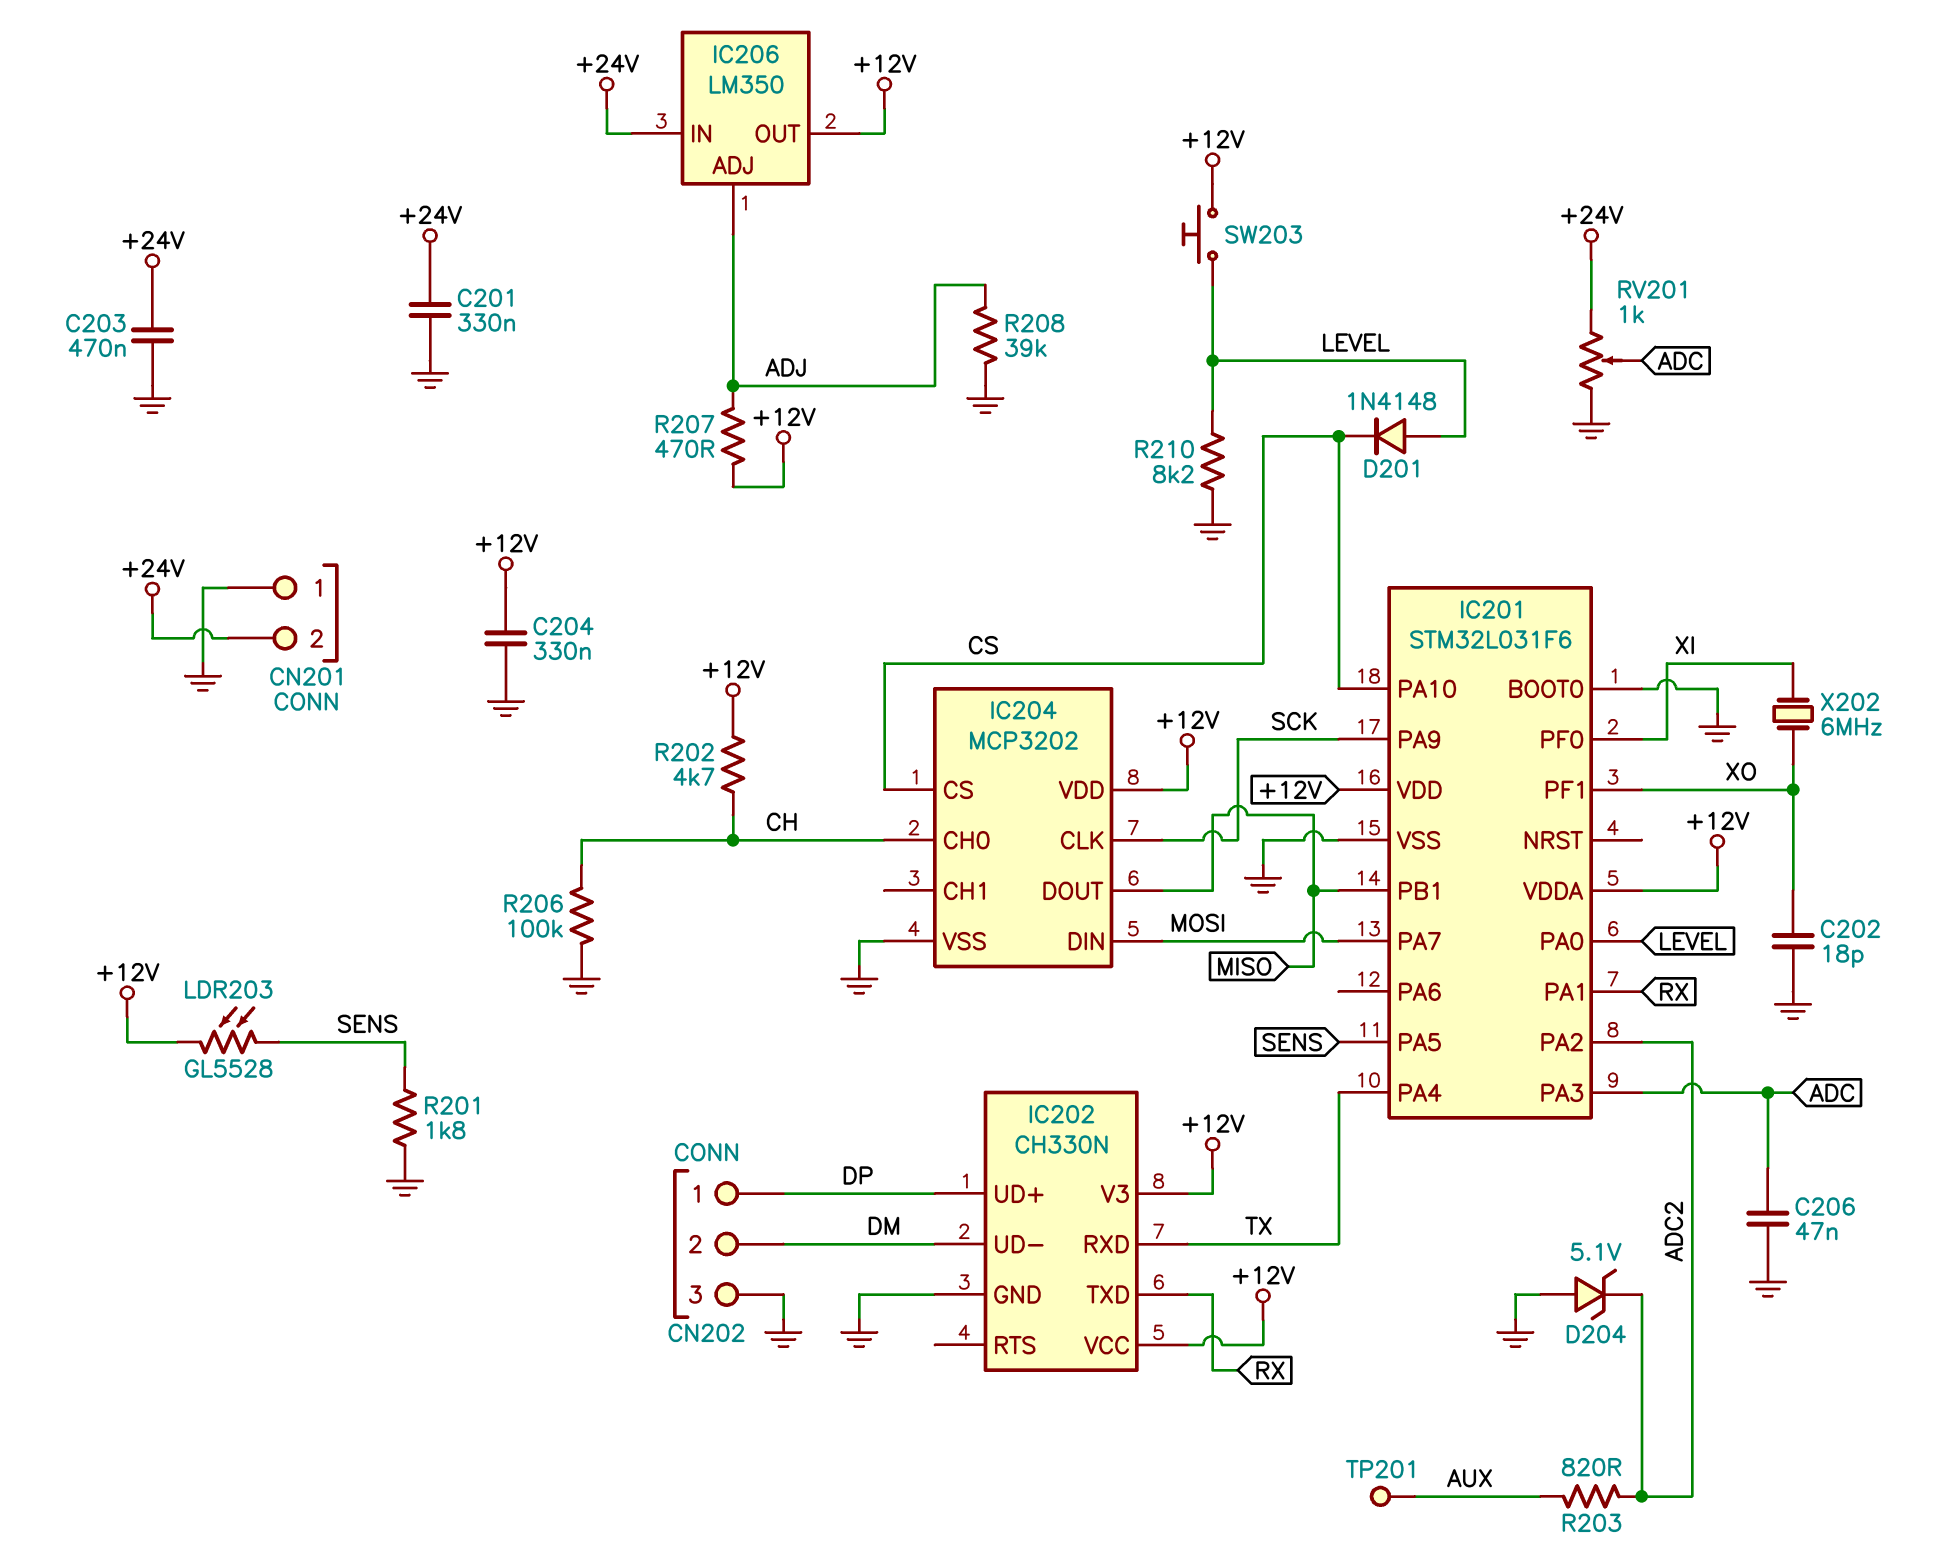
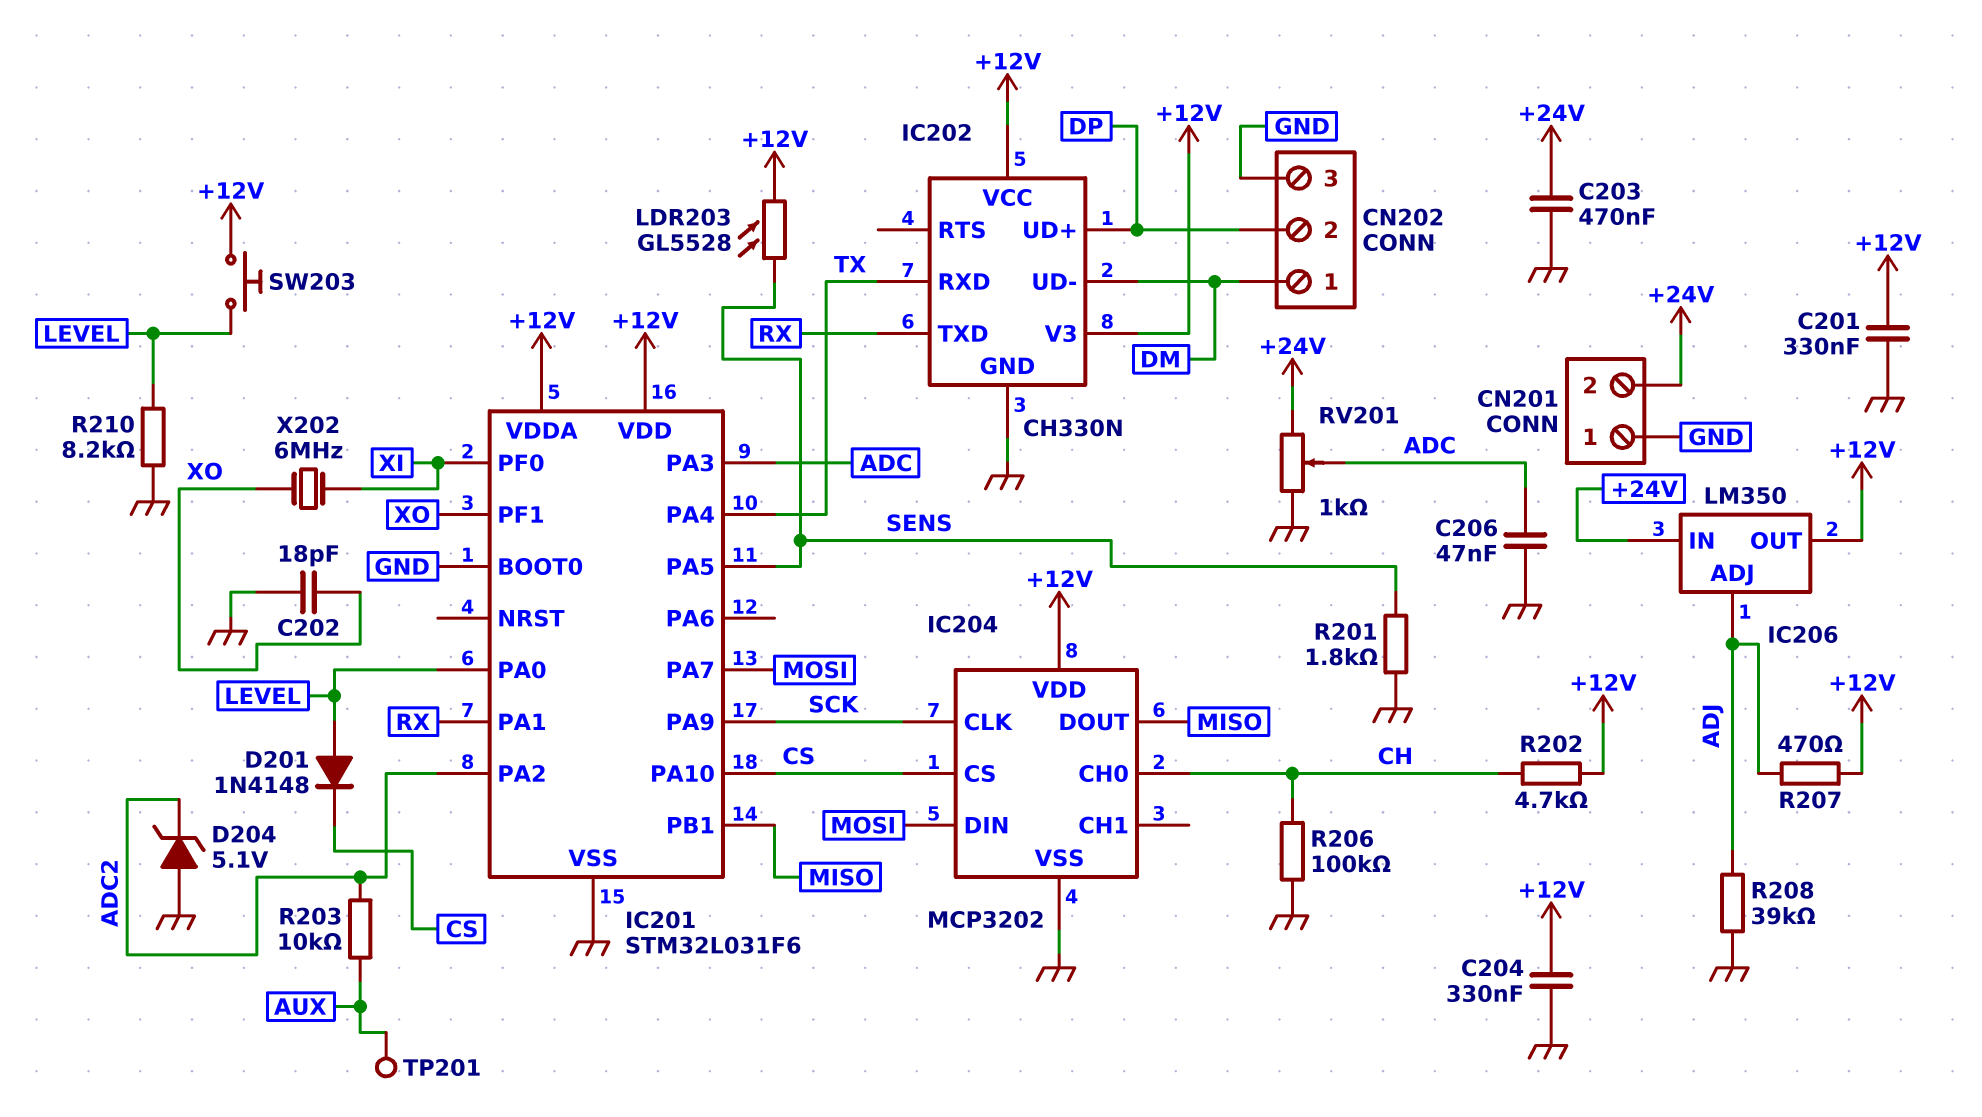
C201: 330nF (+24V, GND) -> 330nF (+12V, GND)
CN202 pin 1: DP -> DM
CN202 pin 2: DM -> DP
R203: 820 (ADC2, AUX) -> 10k (ADC2, AUX)

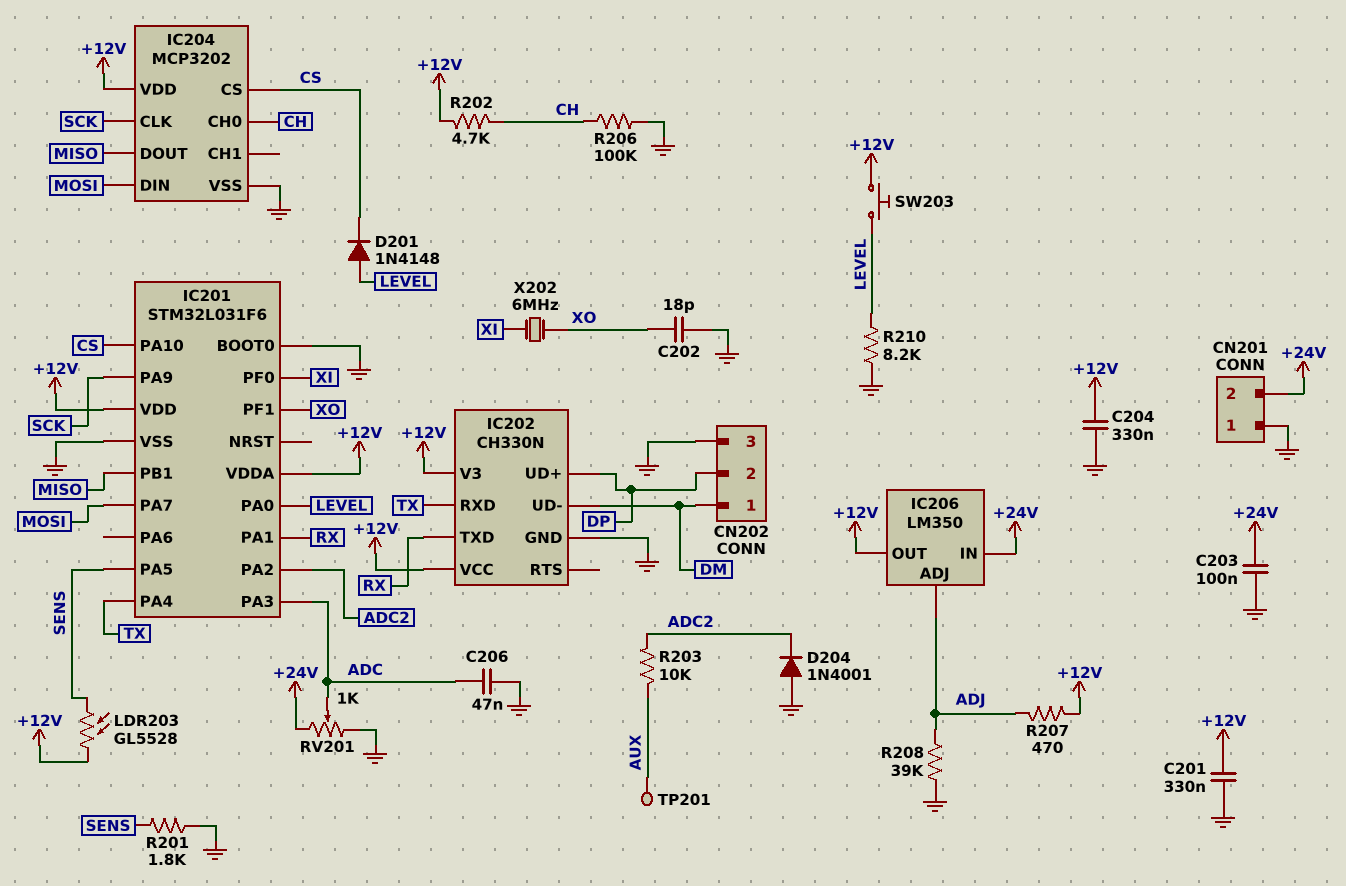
C203: 470nF (+24V, GND) -> 100nF (+24V, GND)
D204: zener 5.1V (A GND, K ADC2) -> diode 1N4001 (A GND, K ADC2)

